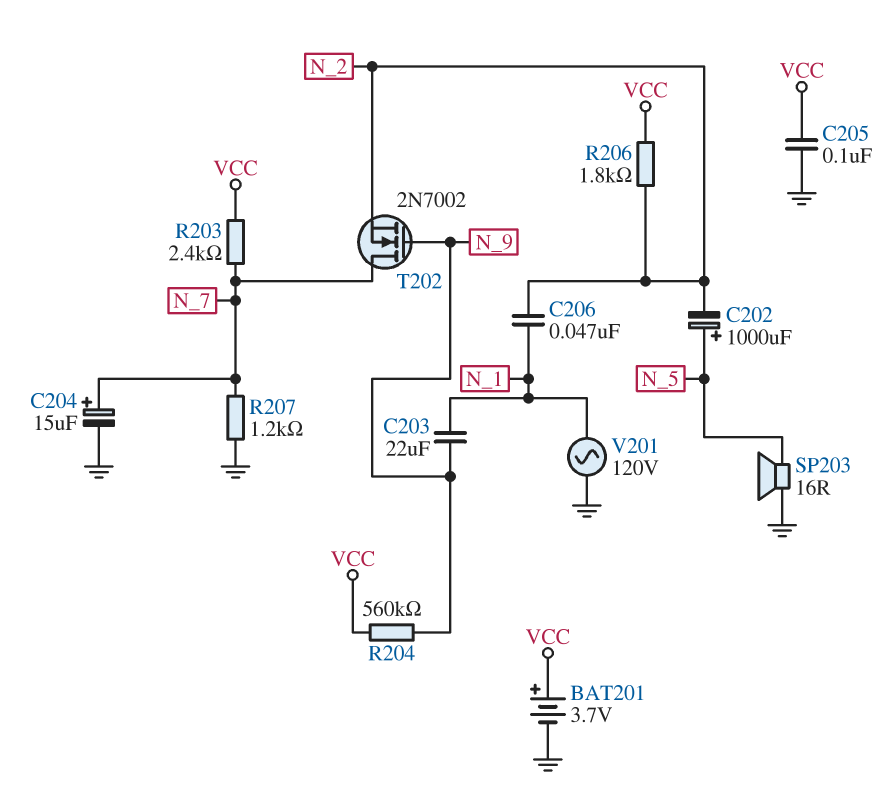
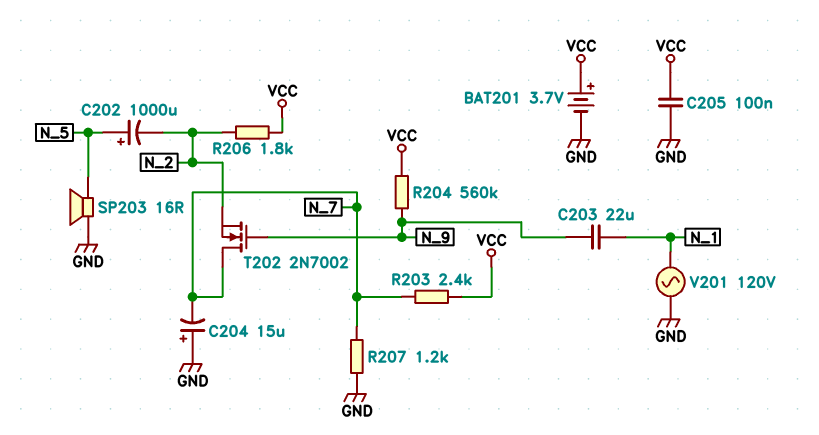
C204: 15uF (plus N_7, minus GND) -> 15uF (plus GND, minus N_7)
C206: 47nF (N_1, N_2) -> none

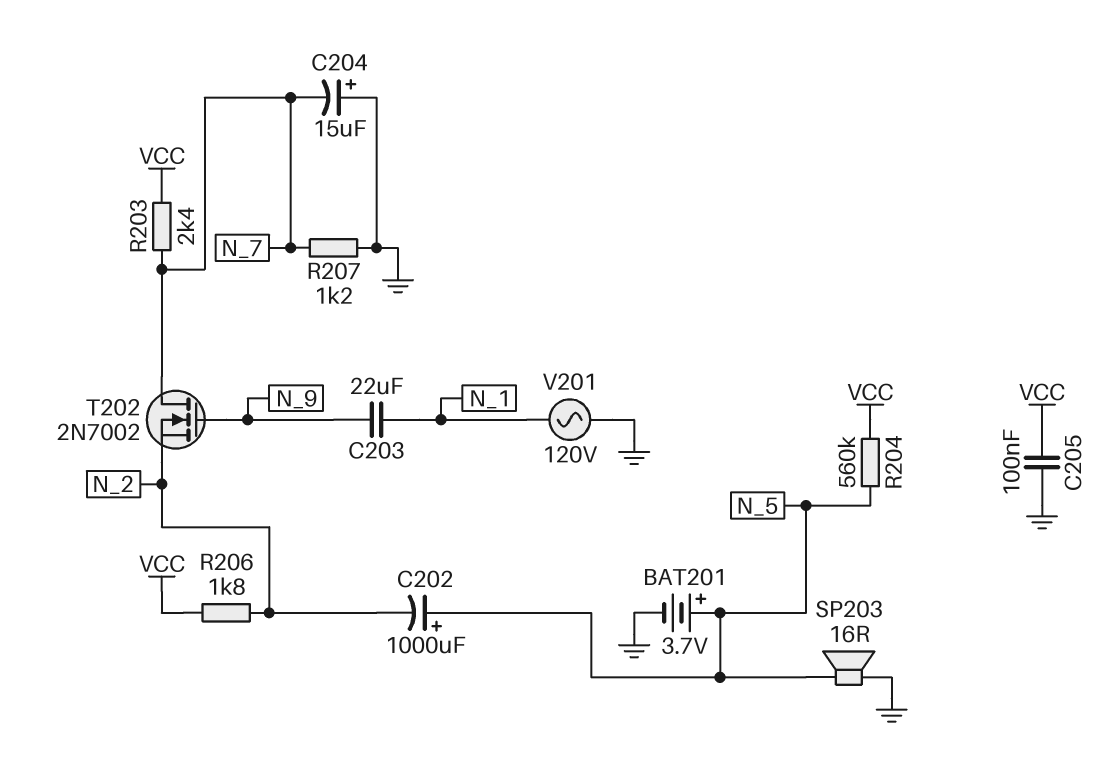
BAT201: 3.7V (plus VCC, minus GND) -> 3.7V (plus N_5, minus GND)
R204: 560k (N_9, VCC) -> 560k (N_5, VCC)

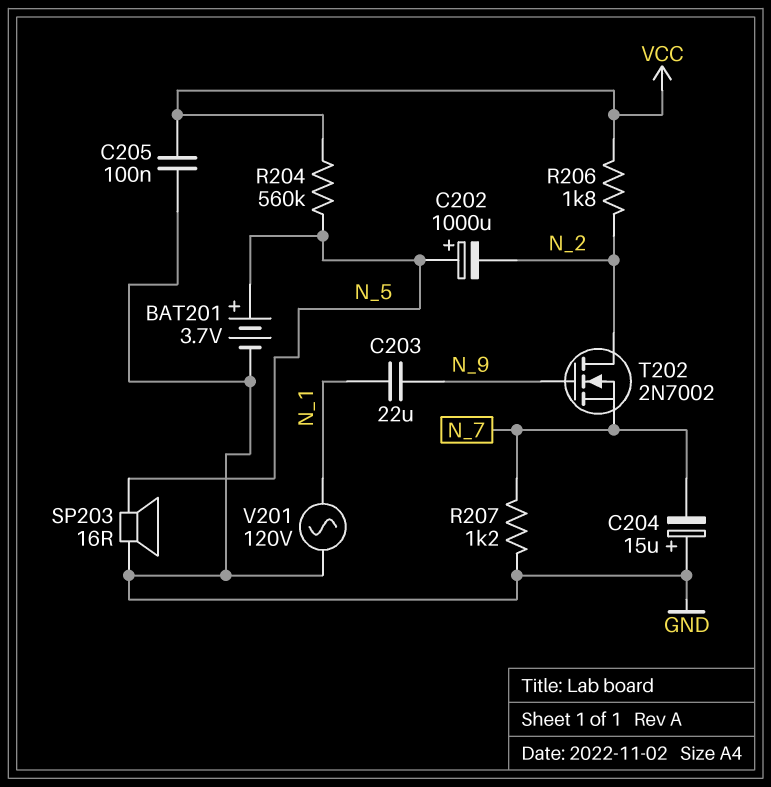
R203: 2.4k (N_7, VCC) -> none
T202: NMOS 2N7002 (G N_9, D N_7, S N_2) -> NMOS 2N7002 (G N_9, D N_2, S N_7)

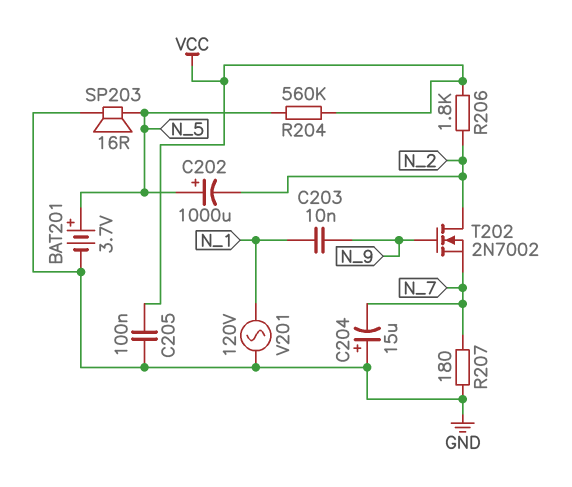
C203: 22uF (N_1, N_9) -> 10nF (N_1, N_9)
R207: 1.2k (GND, N_7) -> 180 (GND, N_7)

